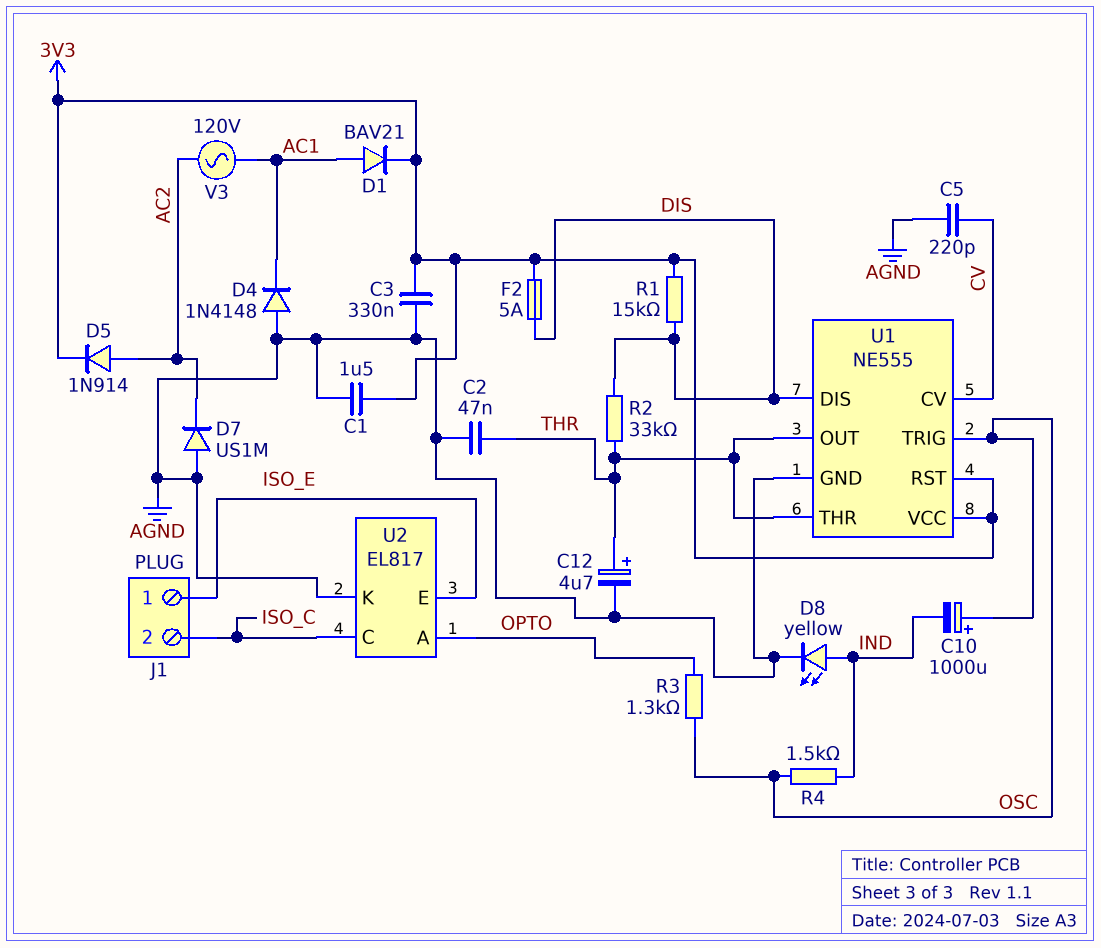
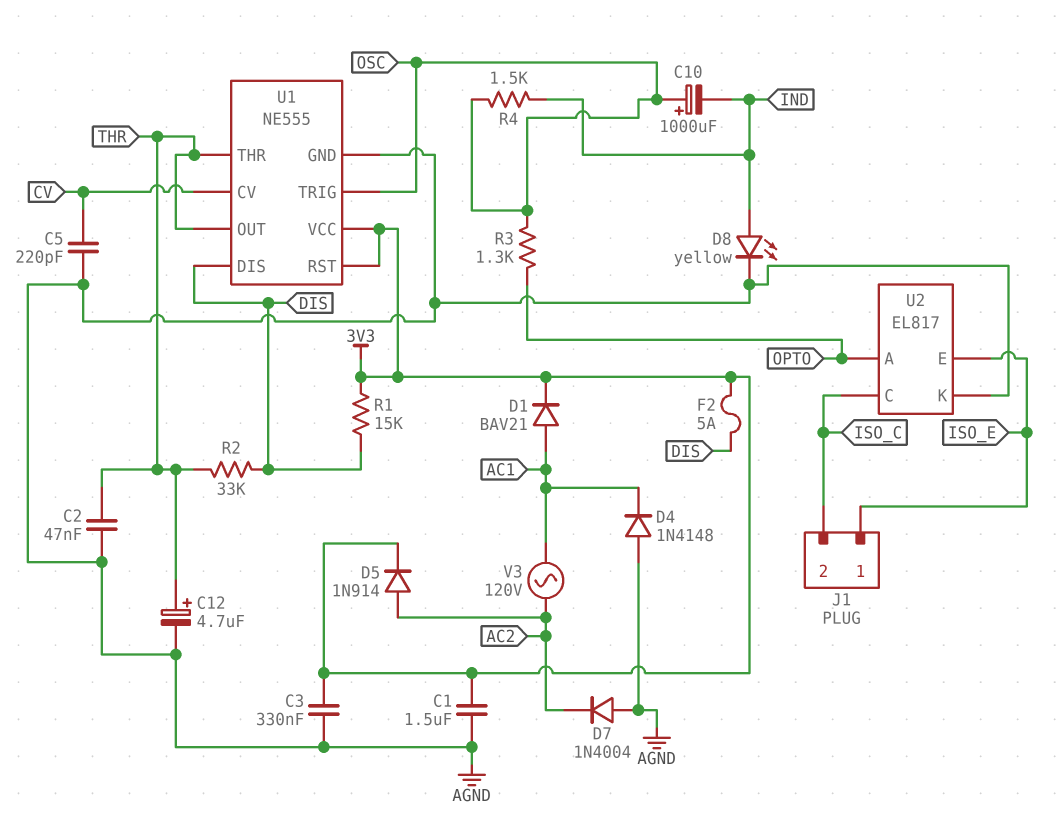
D7: diode US1M (A AGND, K AC2) -> diode 1N4004 (A AGND, K AC2)

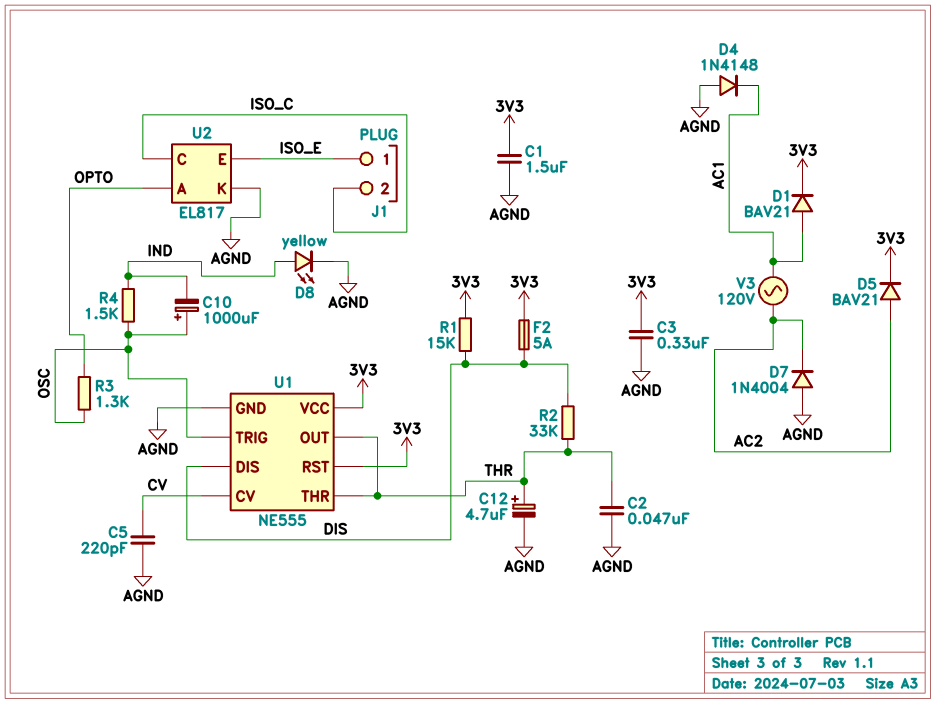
D5: diode 1N914 (A AC2, K 3V3) -> diode BAV21 (A AC2, K 3V3)

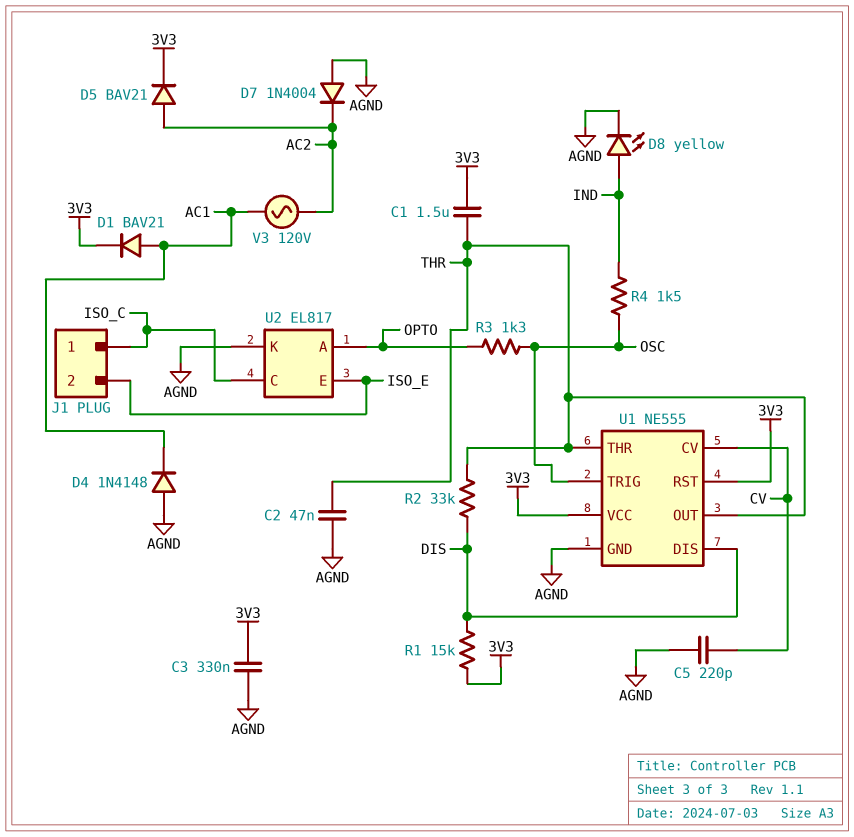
C1: 1.5uF (3V3, AGND) -> 1.5uF (3V3, THR)
C10: 1000uF (plus OSC, minus IND) -> none
C12: 4.7uF (plus THR, minus AGND) -> none
F2: 5A (3V3, DIS) -> none
J1 pin 1: ISO_E -> ISO_C
J1 pin 2: ISO_C -> ISO_E

